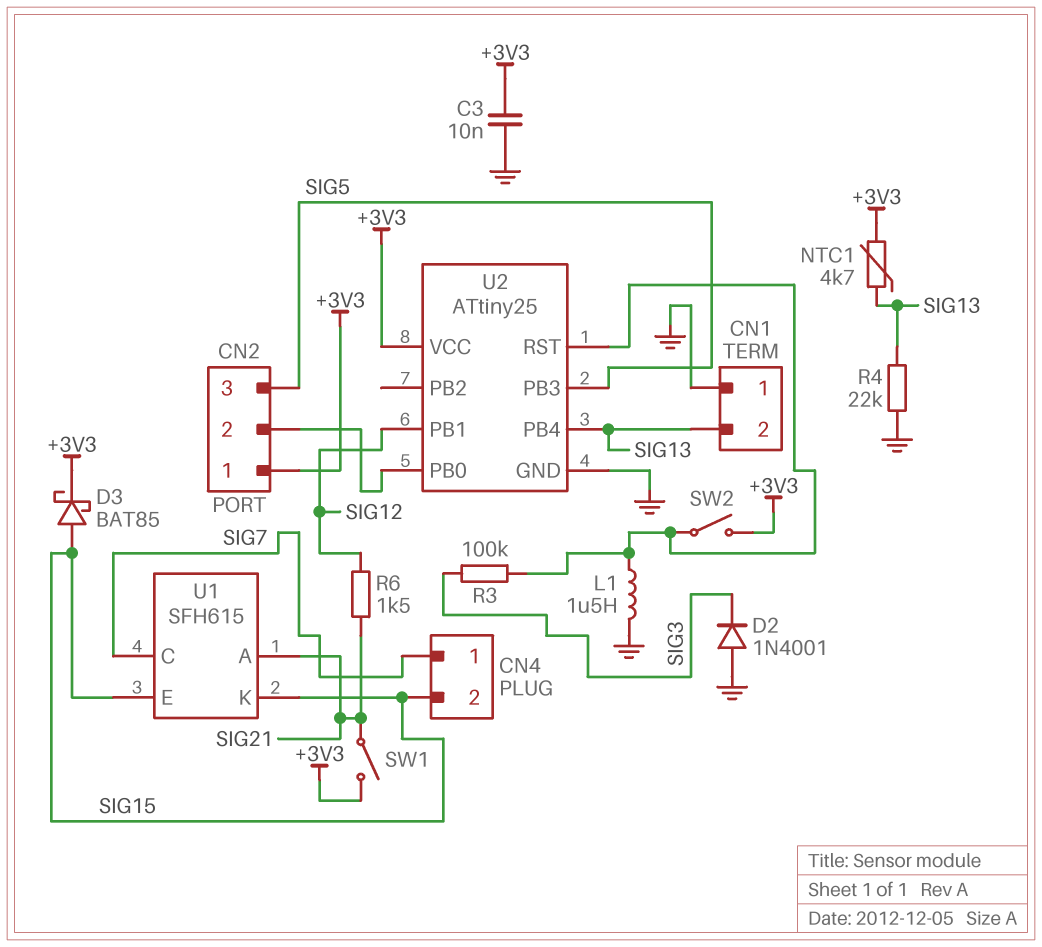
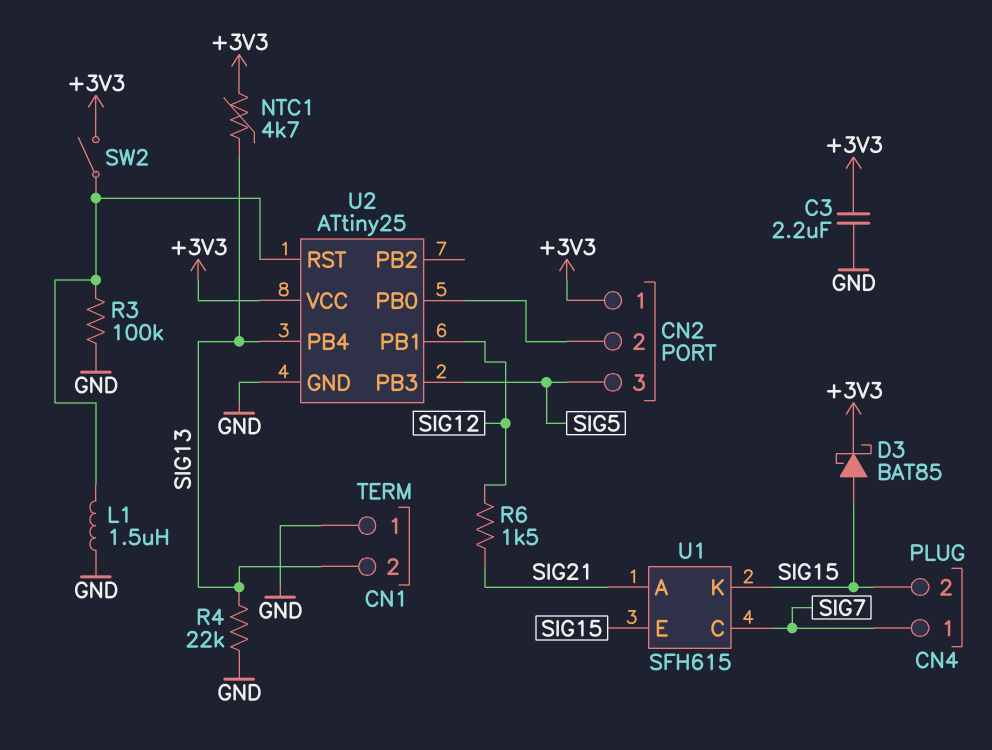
C3: 10nF (+3V3, GND) -> 2.2uF (+3V3, GND)
D2: diode 1N4001 (A GND, K SIG3) -> none
R3: 100k (SIG3, U2/RST) -> 100k (GND, U2/RST)
SW1: switch (+3V3, SIG21) -> none

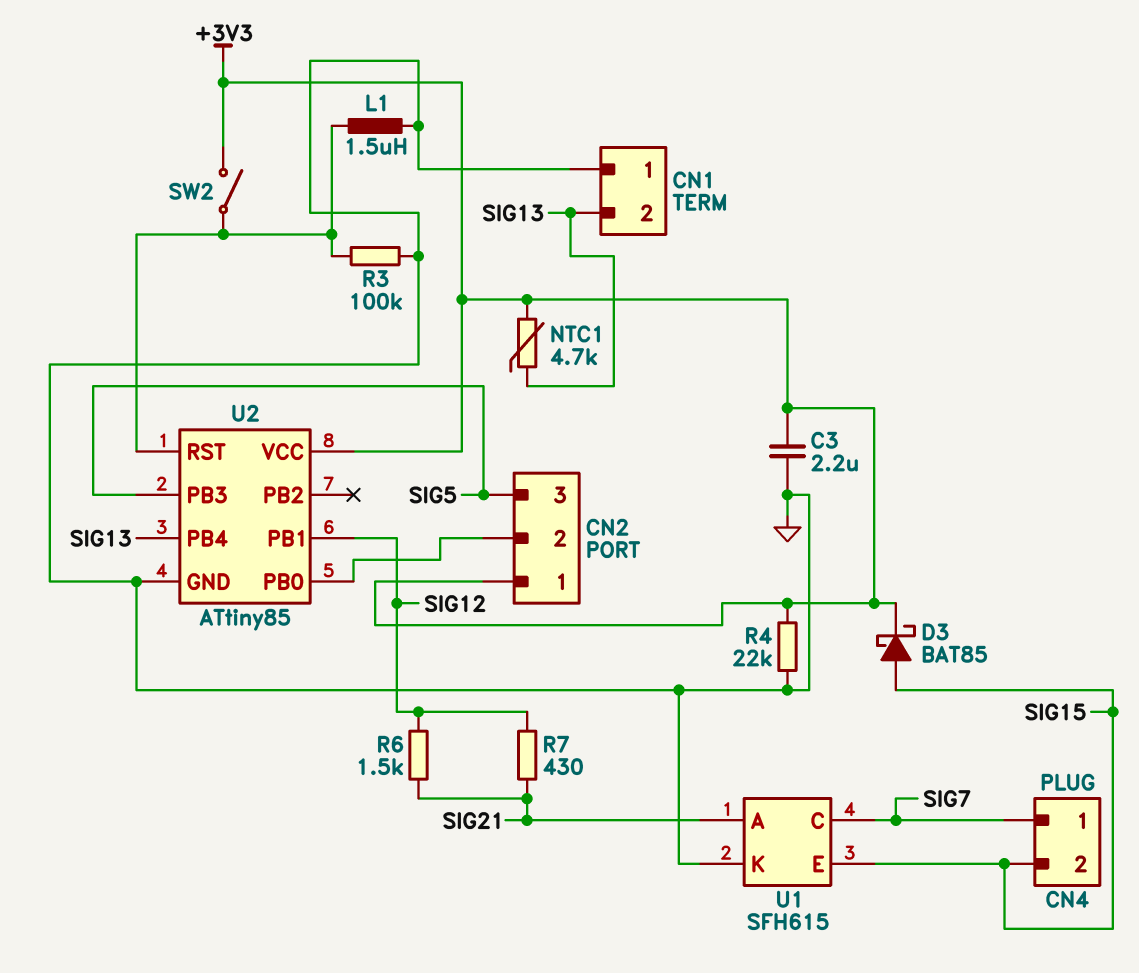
R4: 22k (GND, SIG13) -> 22k (+3V3, GND)
R7: none -> 430 (SIG12, SIG21)
U1 pin K: SIG15 -> GND
U2: ATtiny25 -> ATtiny85

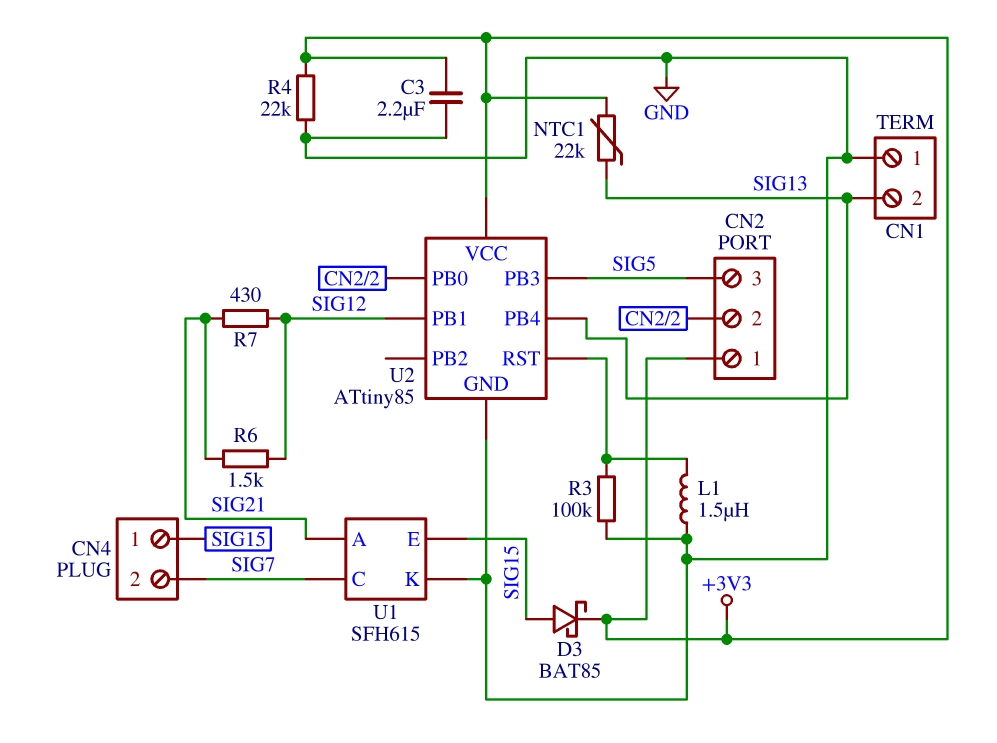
CN4 pin 1: SIG7 -> SIG15
CN4 pin 2: SIG15 -> SIG7
NTC1: 4.7k (+3V3, SIG13) -> 22k (+3V3, SIG13)
SW2: switch (+3V3, U2/RST) -> none

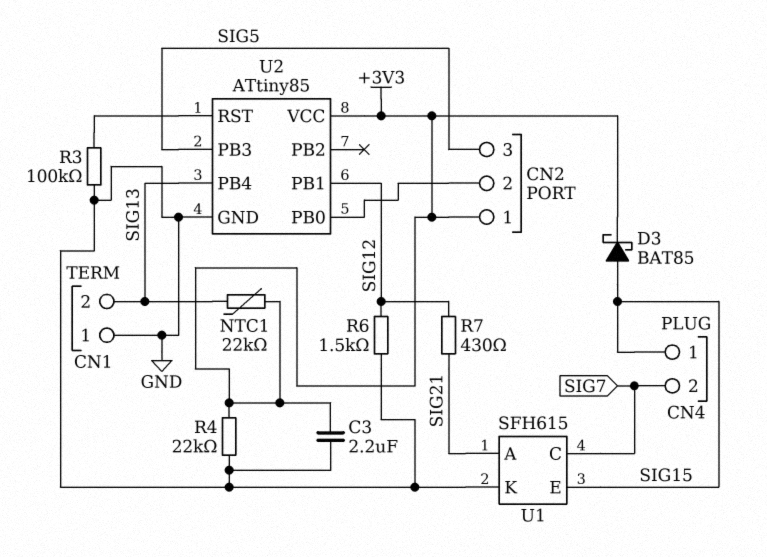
L1: 1.5uH (GND, U2/RST) -> none
R6: 1.5k (SIG12, SIG21) -> 1.5k (GND, SIG12)

